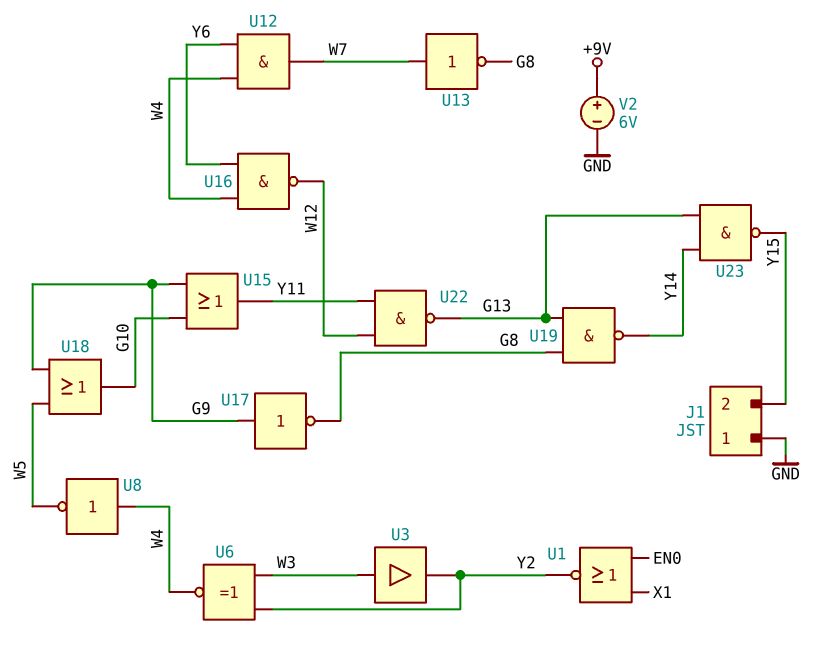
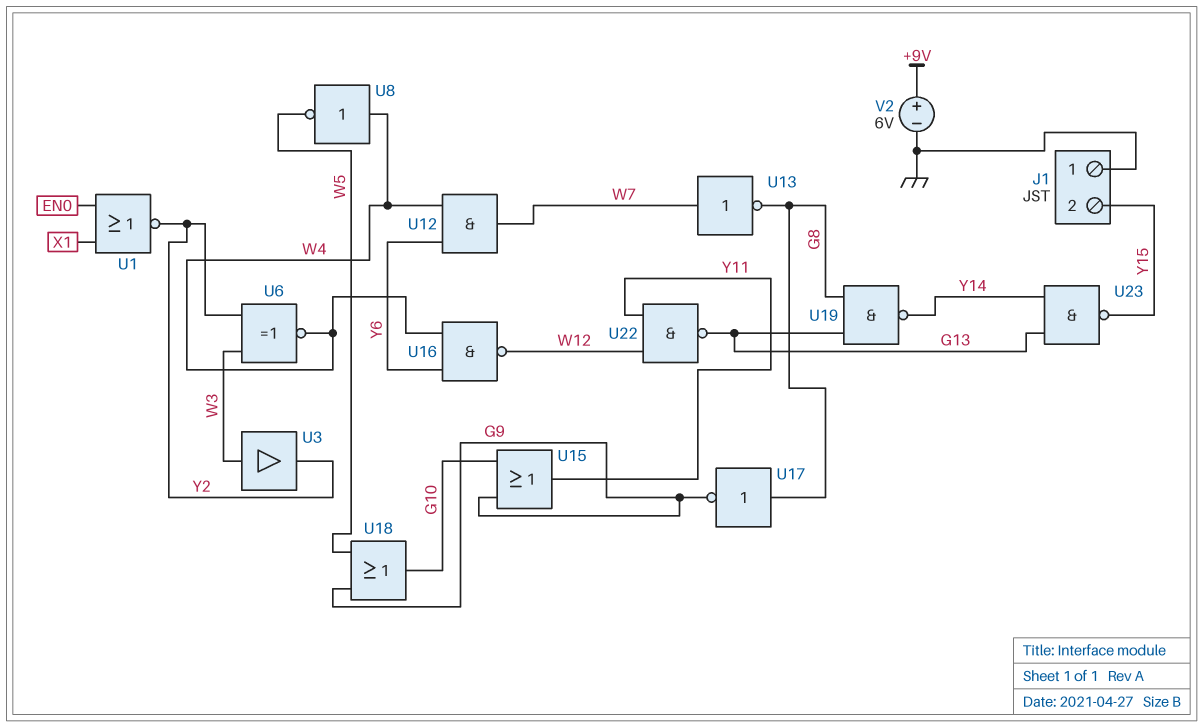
U17: NOT (in G9, out G8) -> NOT (in G8, out G9)

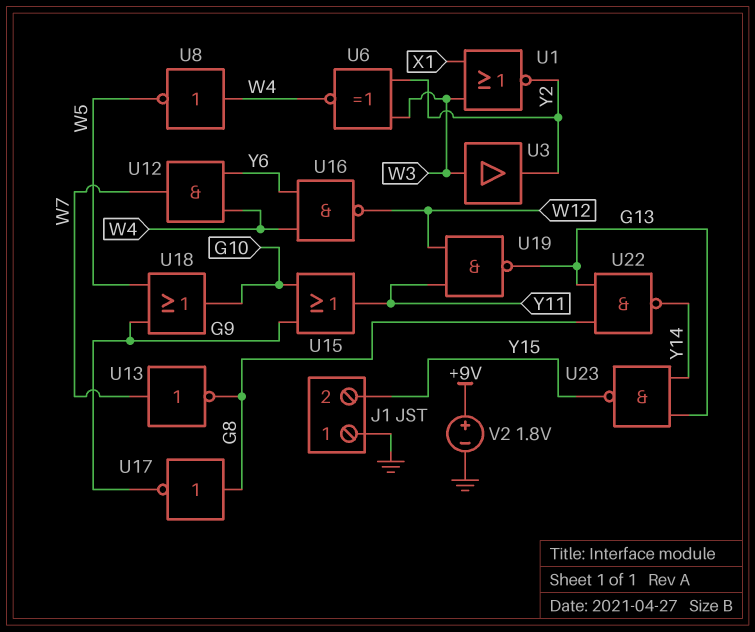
U1: NOR (in EN0, in X1, out Y2) -> NOR (in W3, in X1, out Y2)
U19: NAND (in G8, in G13, out Y14) -> NAND (in W12, in Y11, out G13)
U22: NAND (in W12, in Y11, out G13) -> NAND (in G8, in G13, out Y14)
V2: 6V (plus +9V, minus GND) -> 1.8V (plus +9V, minus GND)

